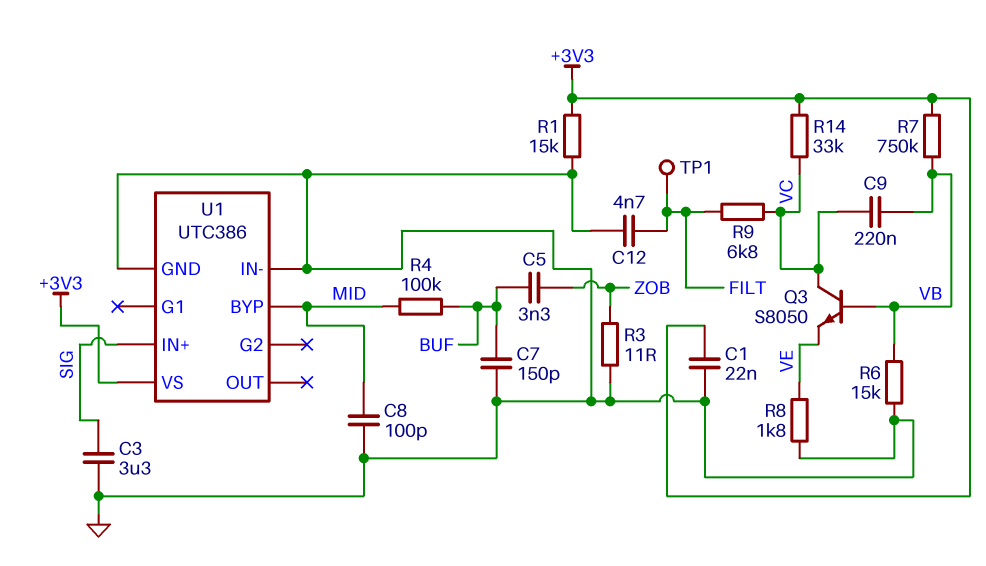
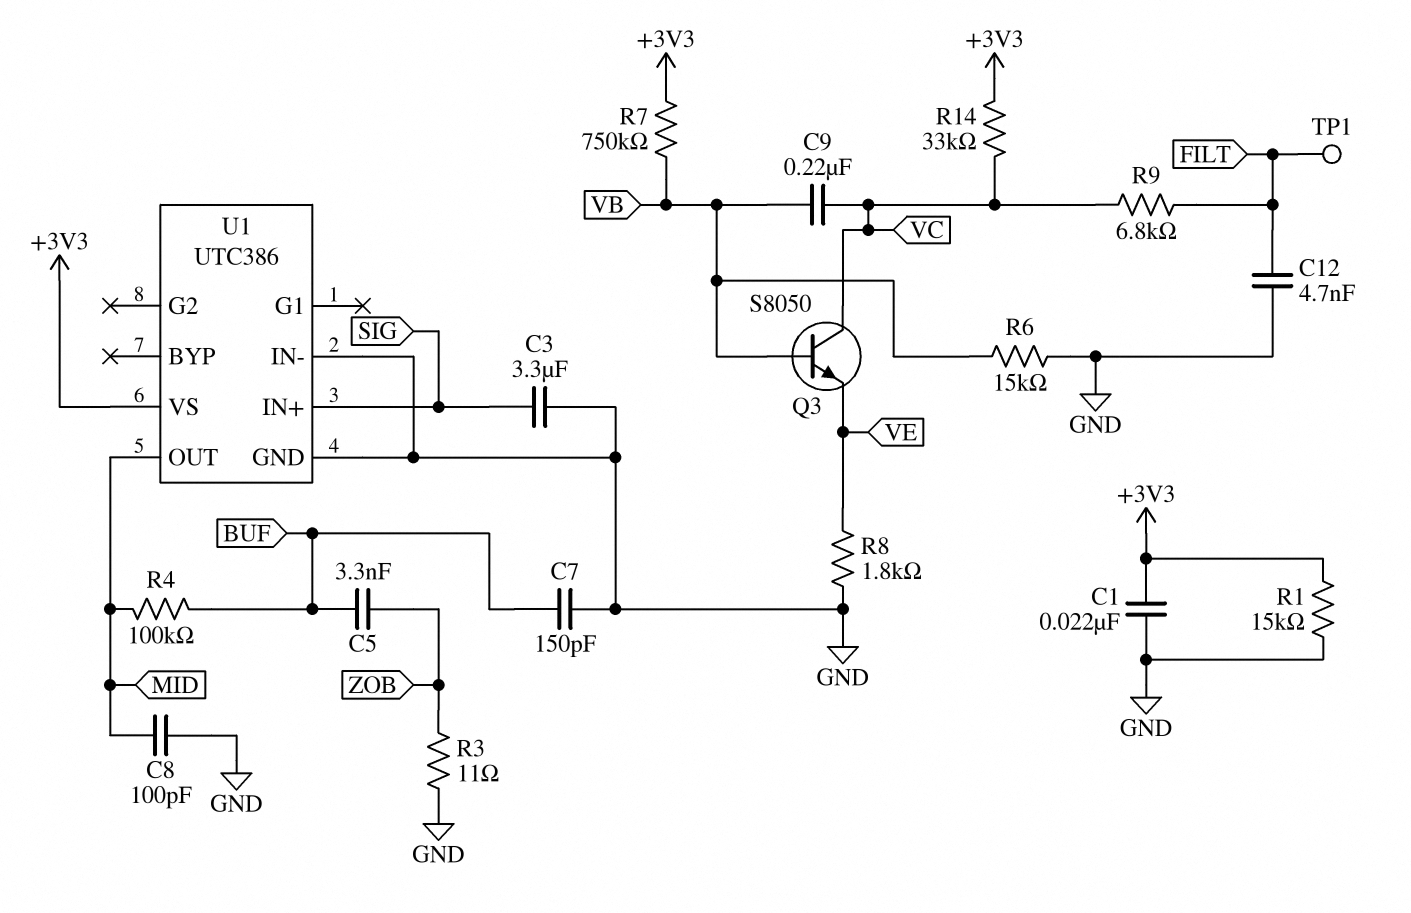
U1 pin BYP: MID -> none
U1 pin OUT: none -> MID

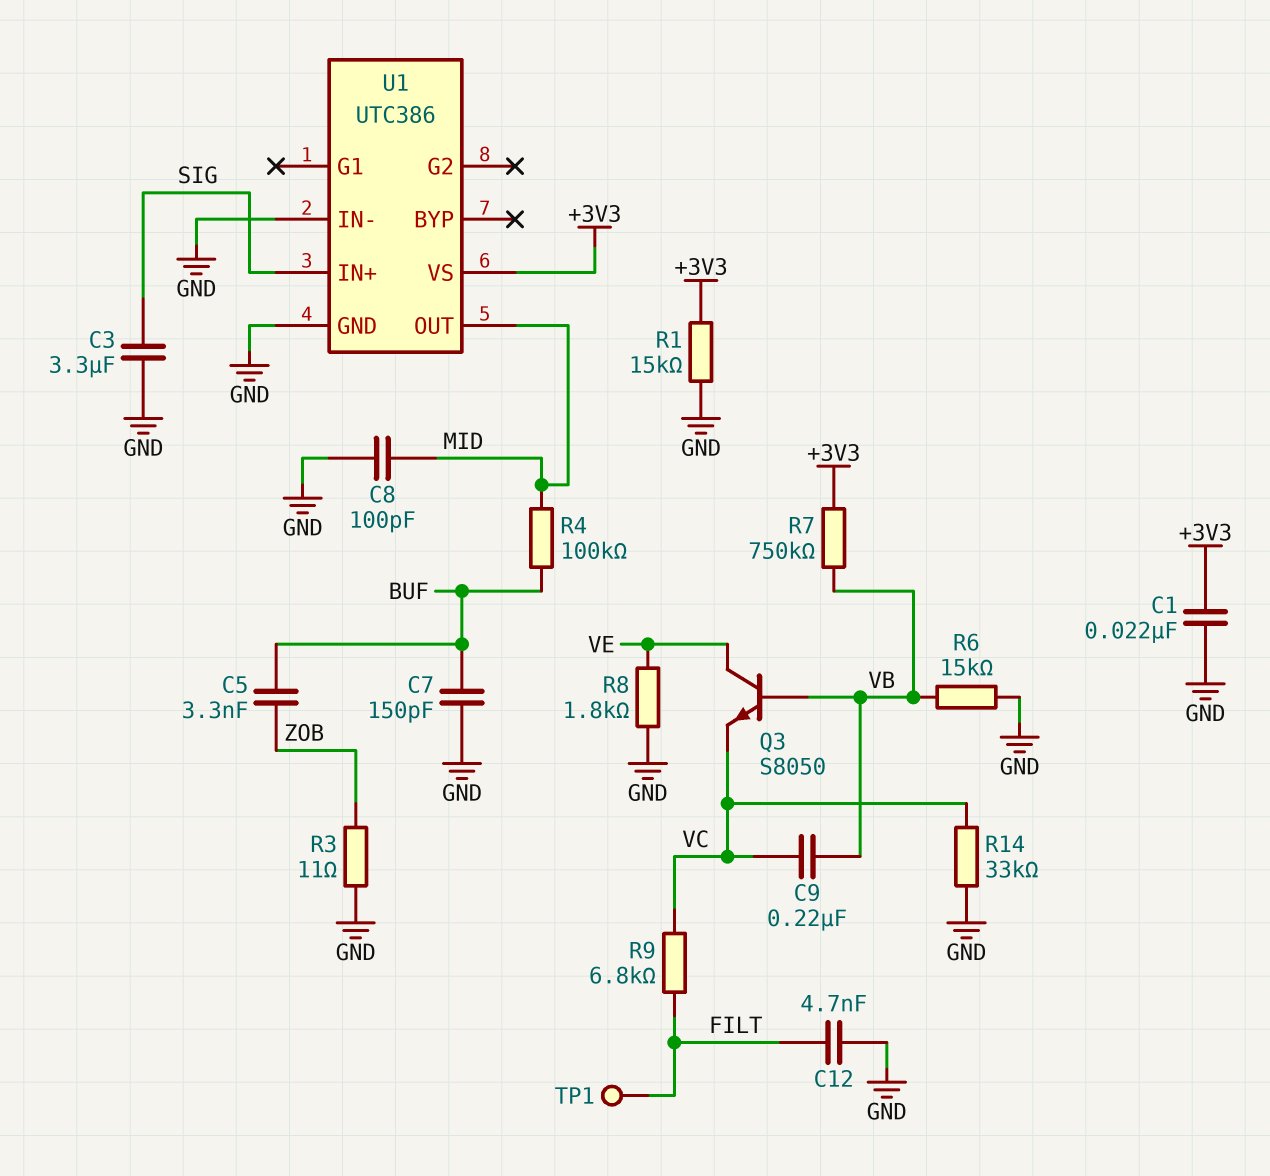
Q3: NPN S8050 (B VB, C VC, E VE) -> NPN S8050 (B VB, C VE, E VC)
R14: 33k (+3V3, VC) -> 33k (GND, VC)

